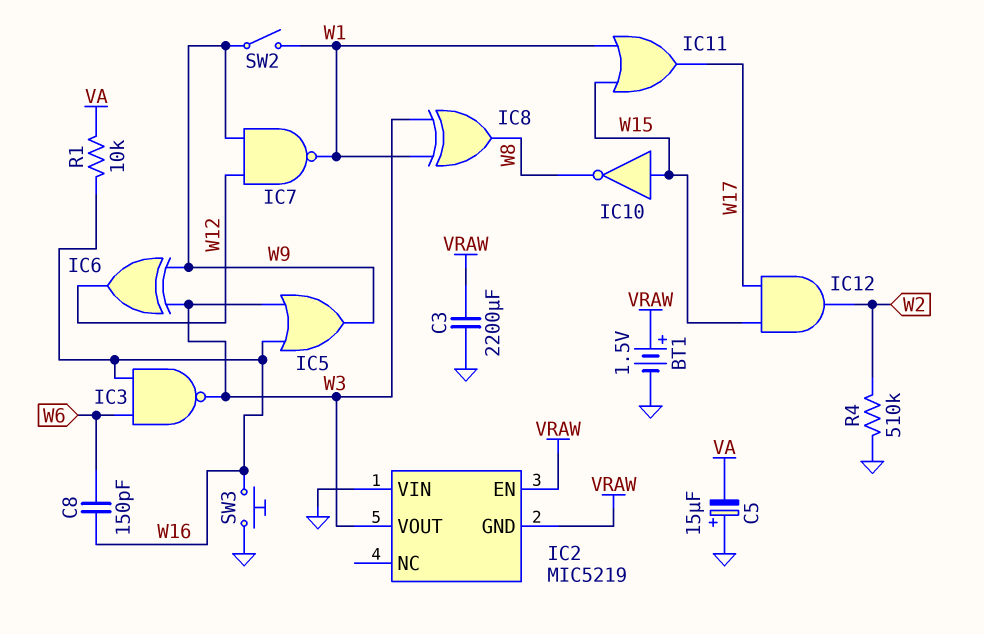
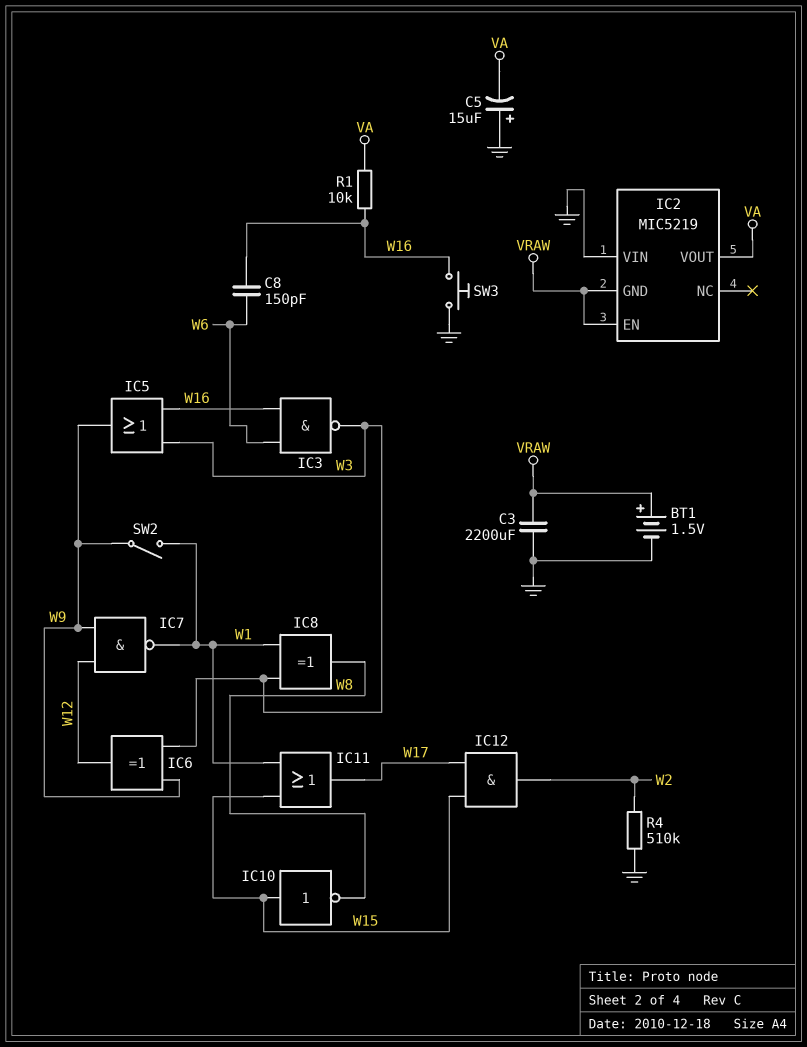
IC2 pin VOUT: W3 -> VA

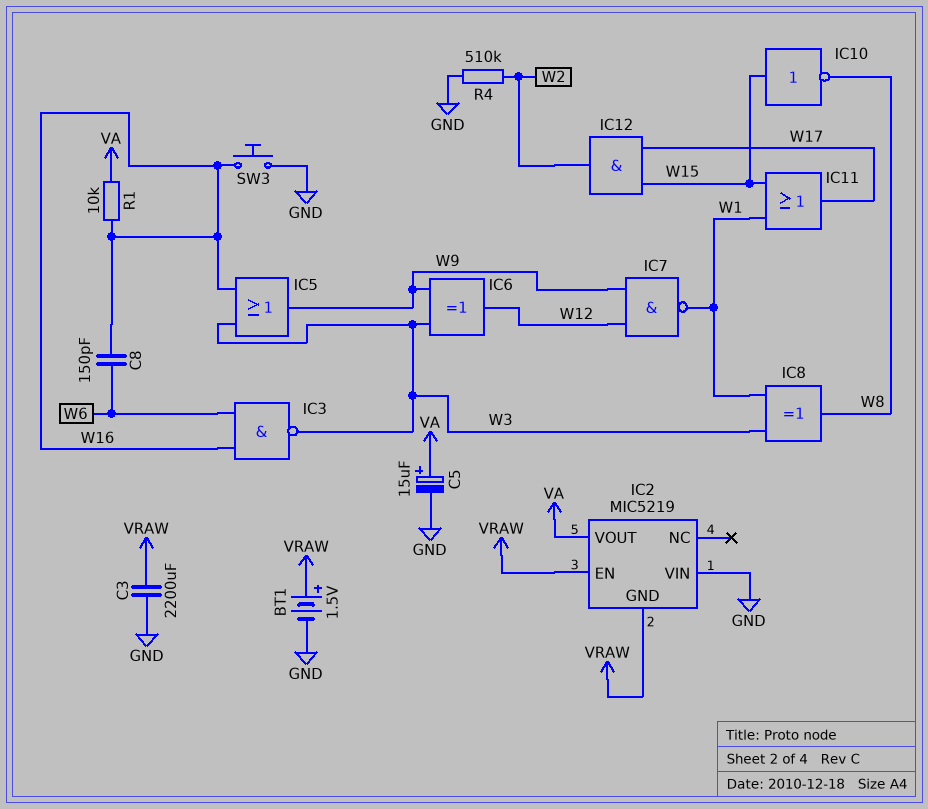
C5: 15uF (plus GND, minus VA) -> 15uF (plus VA, minus GND)
SW2: switch (W1, W9) -> none

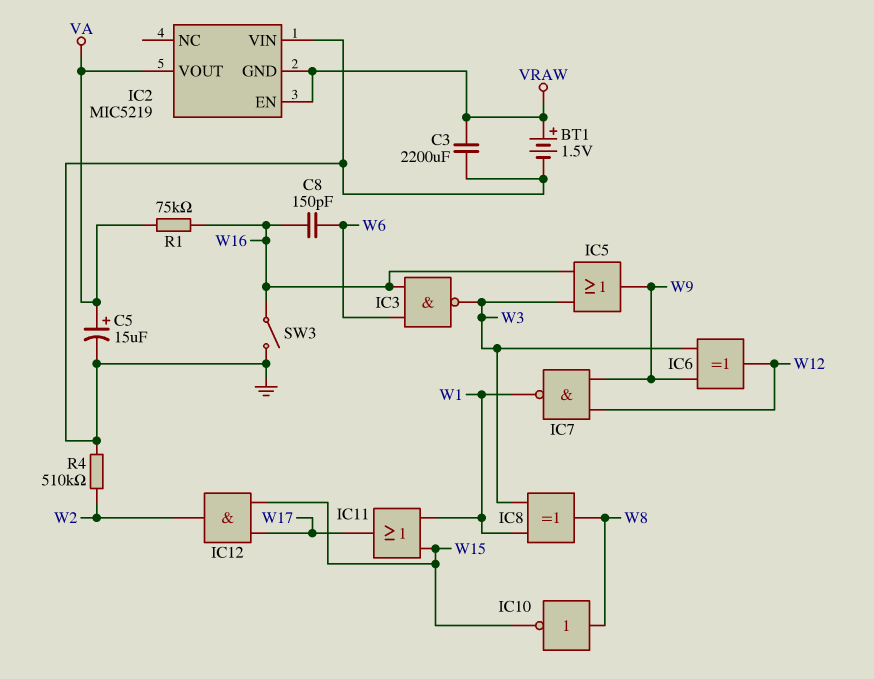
IC10: NOT (in W15, out W8) -> NOT (in W8, out W15)
R1: 10k (VA, W16) -> 75k (VA, W16)
SW3: button (GND, W16) -> switch (GND, W16)

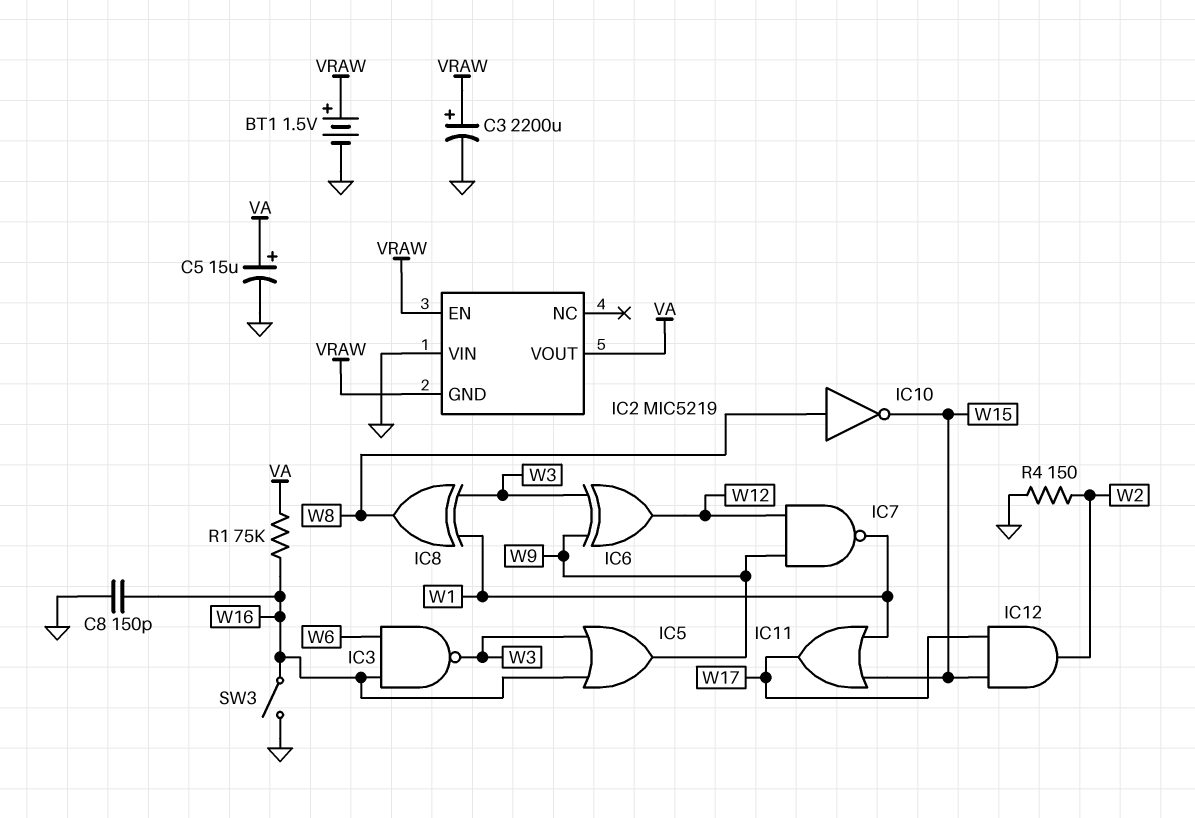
C3: 2200uF (GND, VRAW) -> 2200uF (plus VRAW, minus GND)
C8: 150pF (W6, W16) -> 150pF (GND, W16)
R4: 510k (GND, W2) -> 150 (GND, W2)

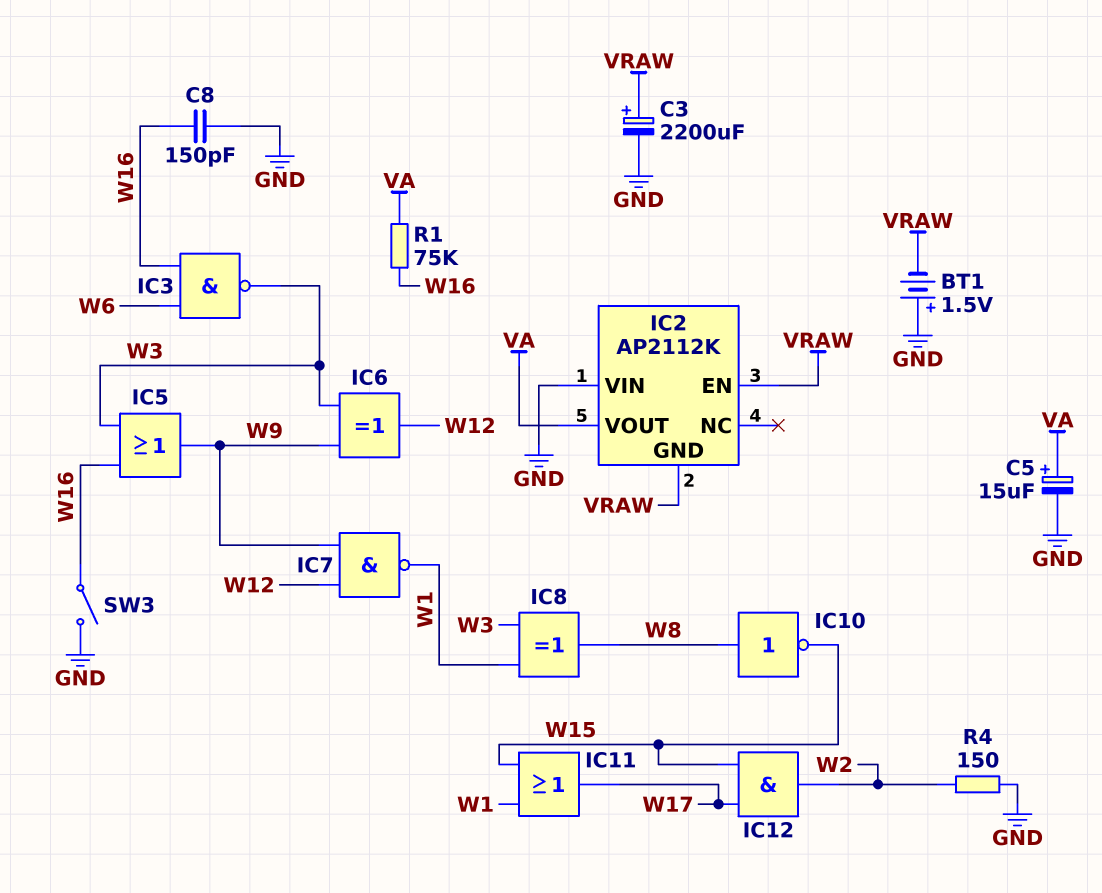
BT1: 1.5V (plus VRAW, minus GND) -> 1.5V (plus GND, minus VRAW)
IC2: MIC5219 -> AP2112K

